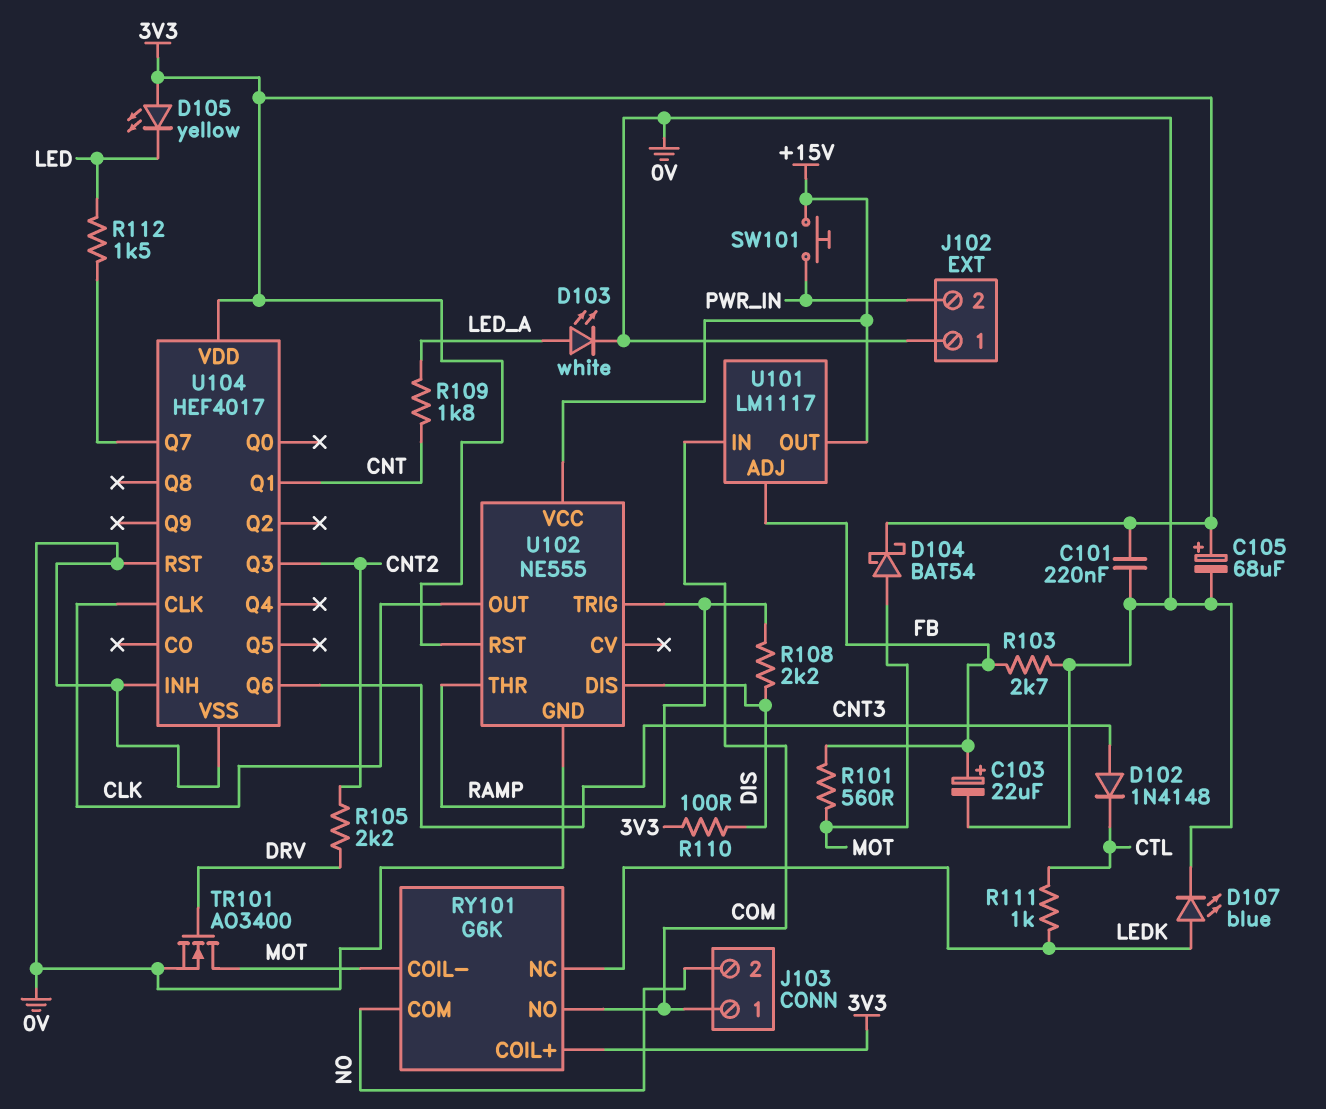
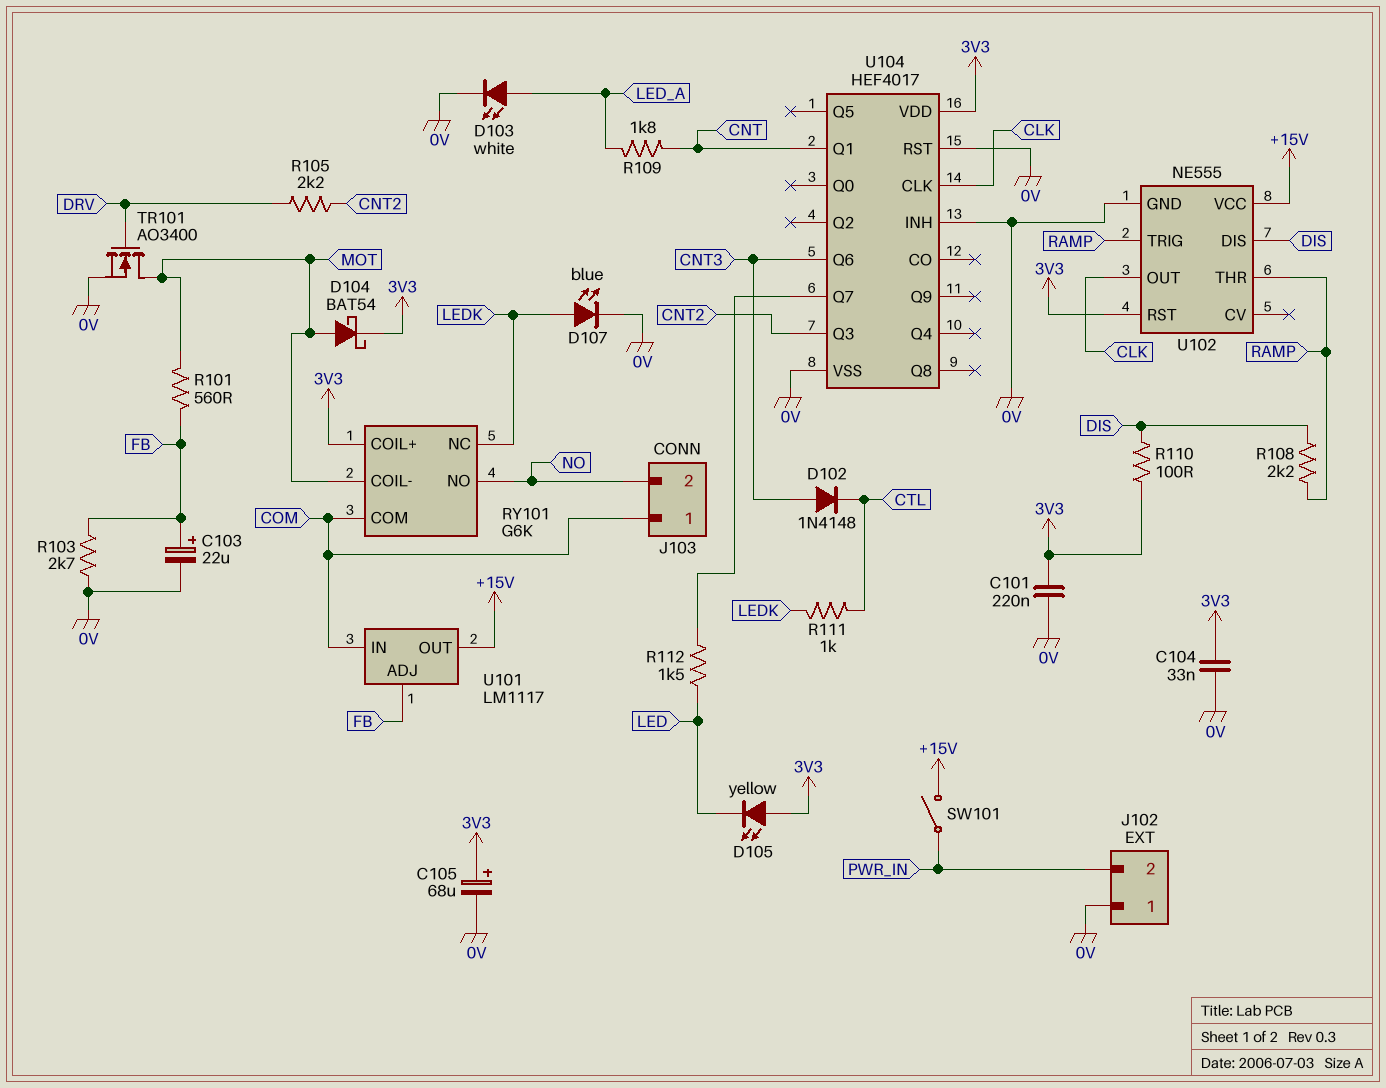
C104: none -> 33nF (0V, 3V3)
RY101 pin COM: NO -> COM
RY101 pin NO: COM -> NO
SW101: button (+15V, PWR_IN) -> switch (+15V, PWR_IN)

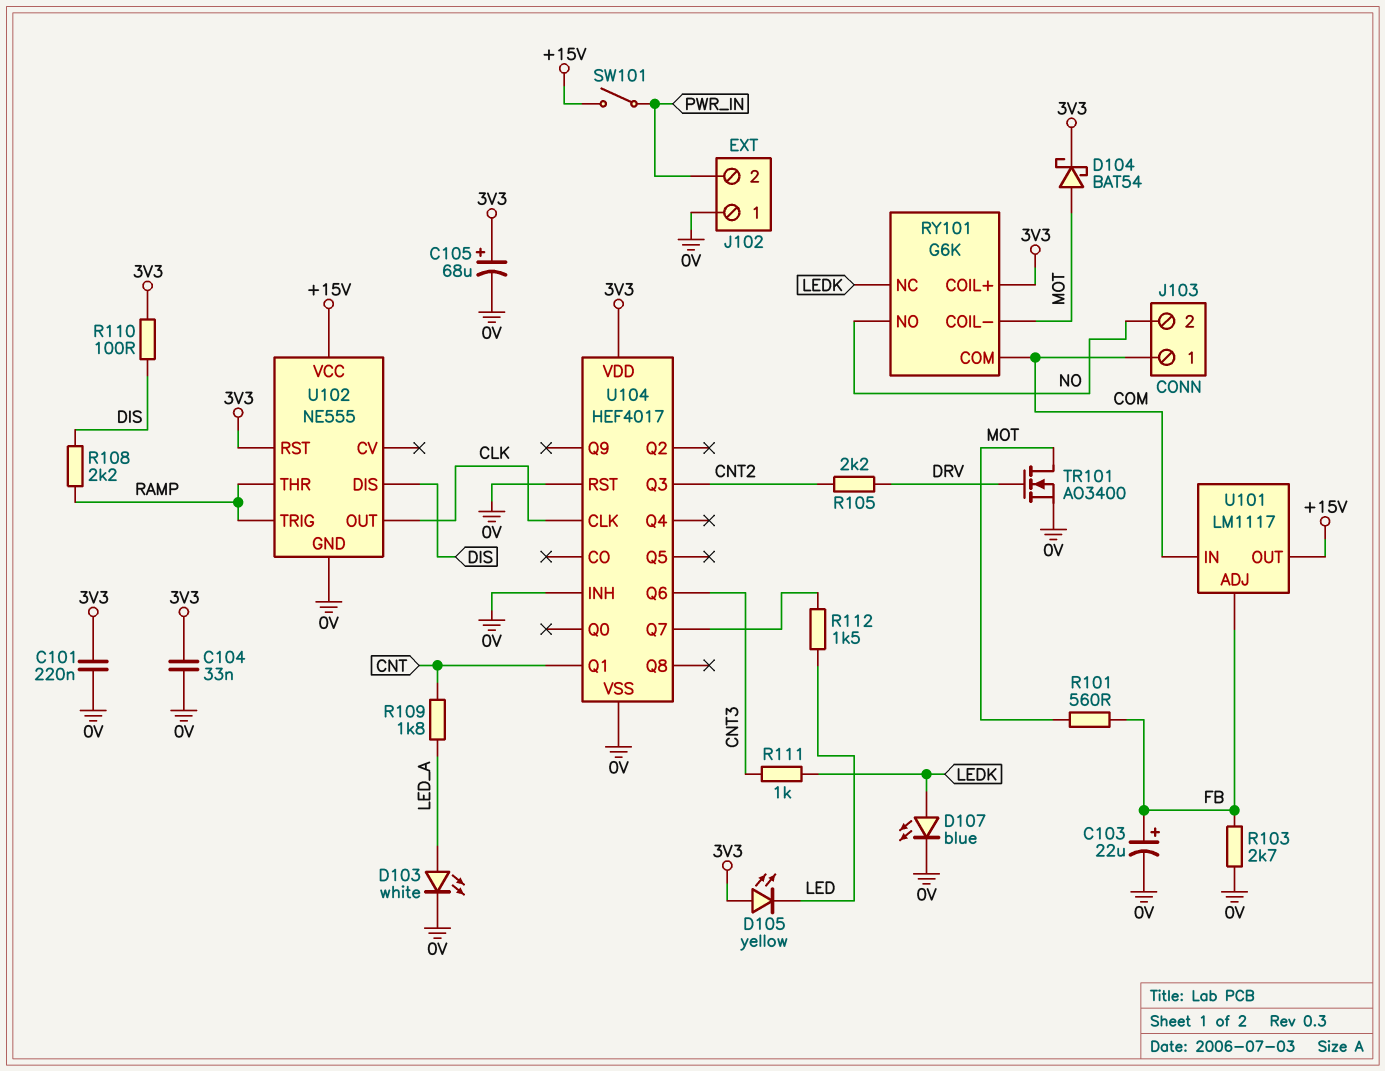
D102: diode 1N4148 (A CNT3, K CTL) -> none
R111: 1k (CTL, LEDK) -> 1k (CNT3, LEDK)

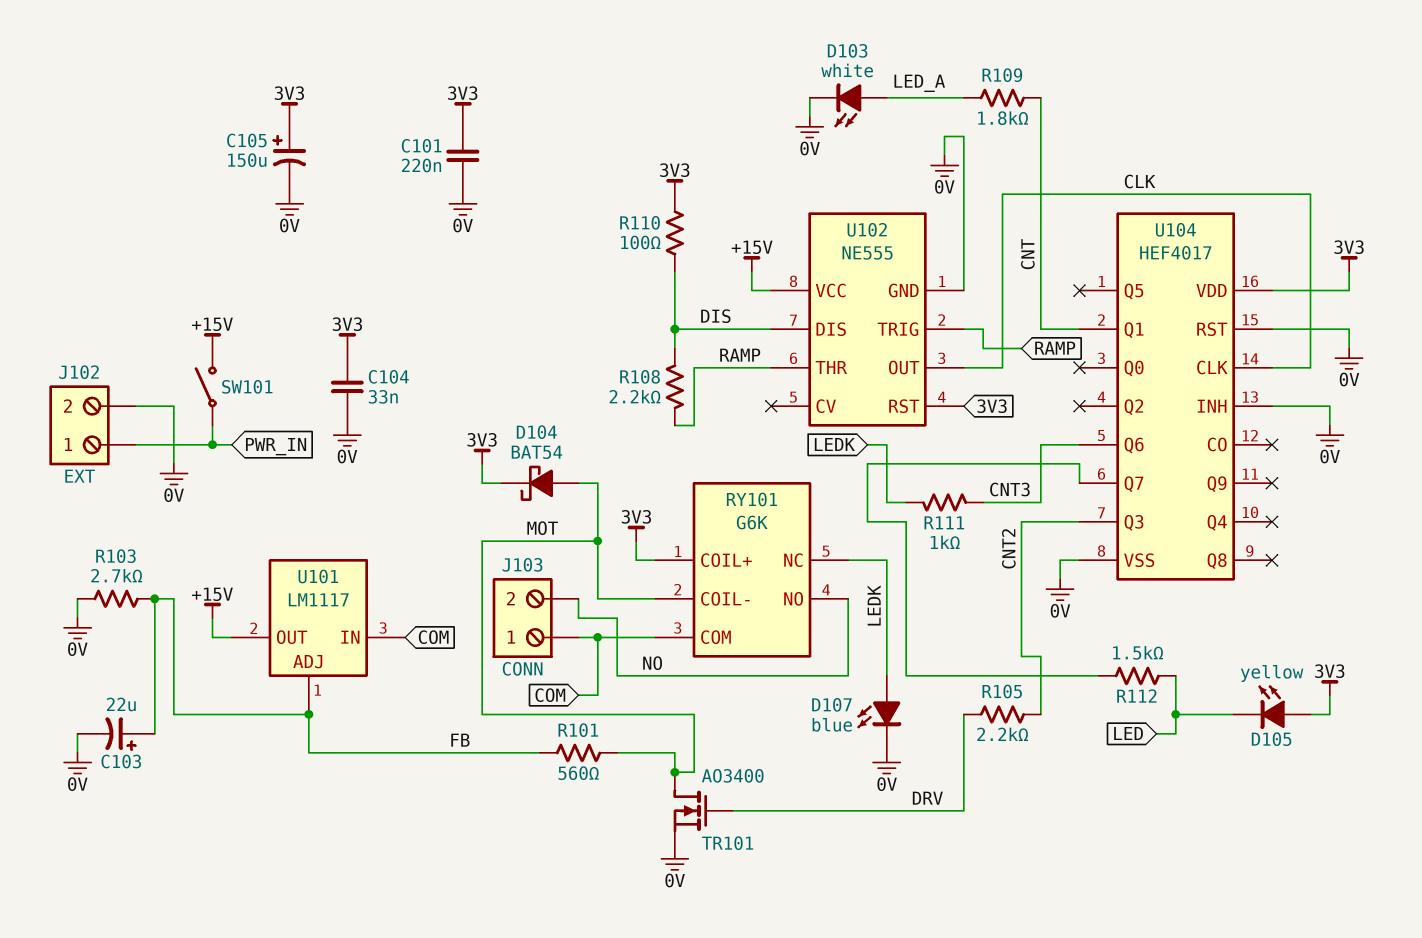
C105: 68uF (plus 3V3, minus 0V) -> 150uF (plus 3V3, minus 0V)
J102 pin 1: 0V -> PWR_IN
J102 pin 2: PWR_IN -> 0V

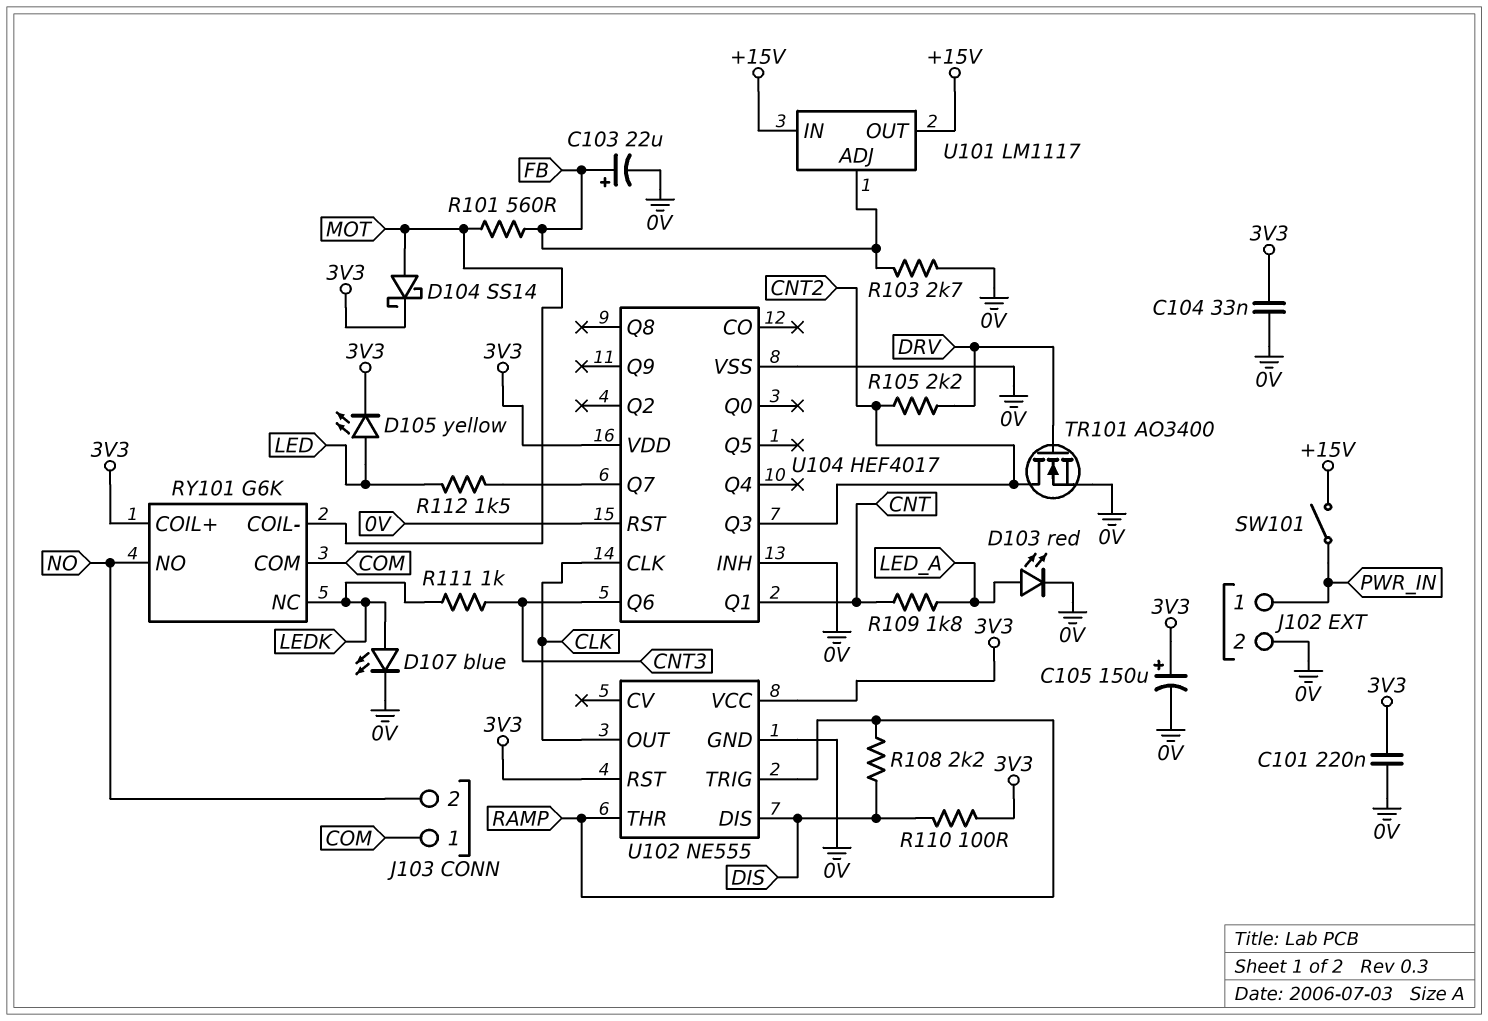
D103: LED white (A LED_A, K 0V) -> LED red (A LED_A, K 0V)
D104: schottky BAT54 (A MOT, K 3V3) -> schottky SS14 (A MOT, K 3V3)
D105: LED yellow (A 3V3, K LED) -> LED yellow (A LED, K 3V3)
TR101: NMOS AO3400 (G DRV, D MOT, S 0V) -> NMOS AO3400 (G DRV, D CNT2, S 0V)
U101 pin IN: COM -> +15V
U102 pin VCC: +15V -> 3V3

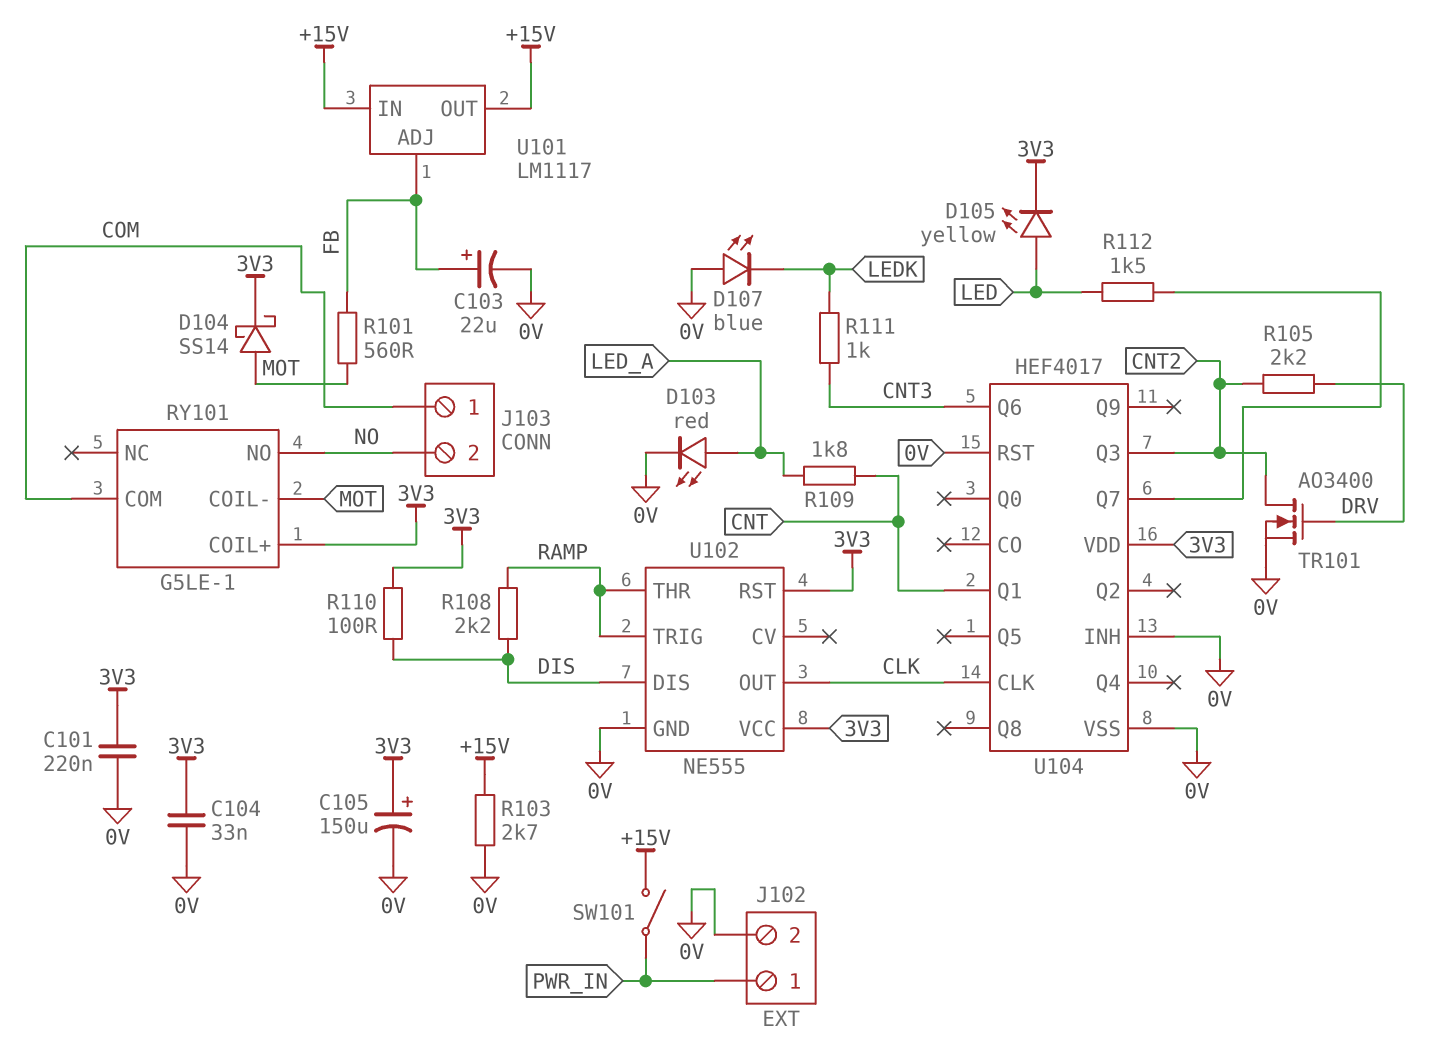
D107: LED blue (A LEDK, K 0V) -> LED blue (A 0V, K LEDK)
R103: 2.7k (0V, FB) -> 2.7k (+15V, 0V)
RY101: G6K -> G5LE-1
RY101 pin NC: LEDK -> none

